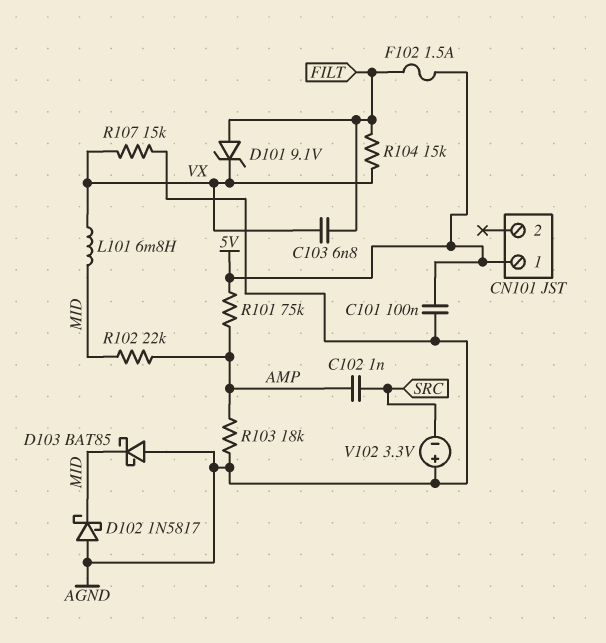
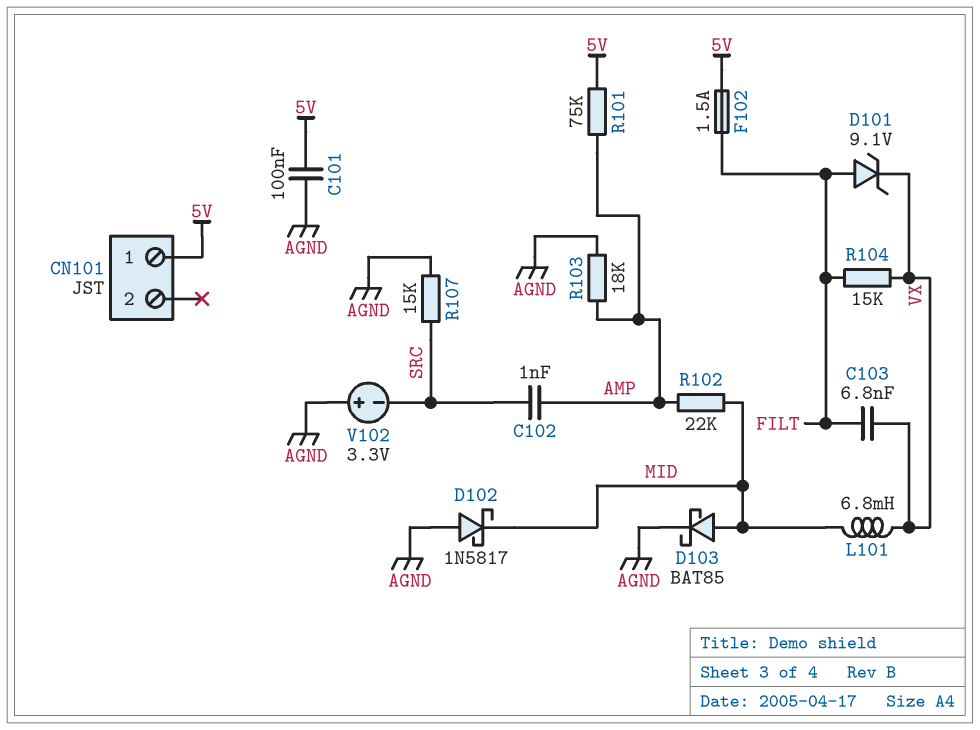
D103: schottky BAT85 (A AGND, K MID) -> schottky BAT85 (A MID, K AGND)
R107: 15k (AGND, VX) -> 15k (AGND, SRC)

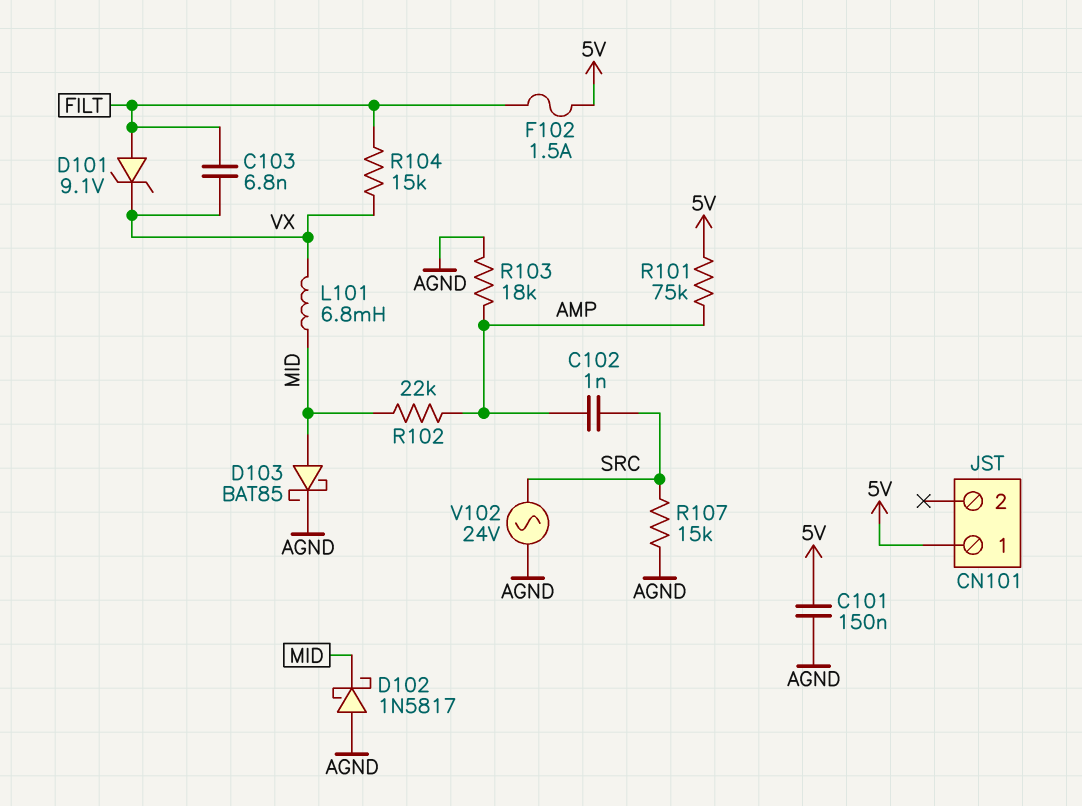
C101: 100nF (5V, AGND) -> 150nF (5V, AGND)
V102: 3.3V (plus AGND, minus SRC) -> AC 24V (AGND, SRC)

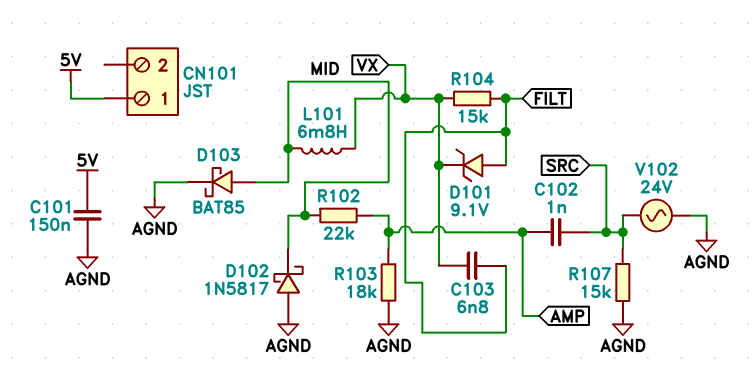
F102: 1.5A (5V, FILT) -> none
R101: 75k (5V, AMP) -> none

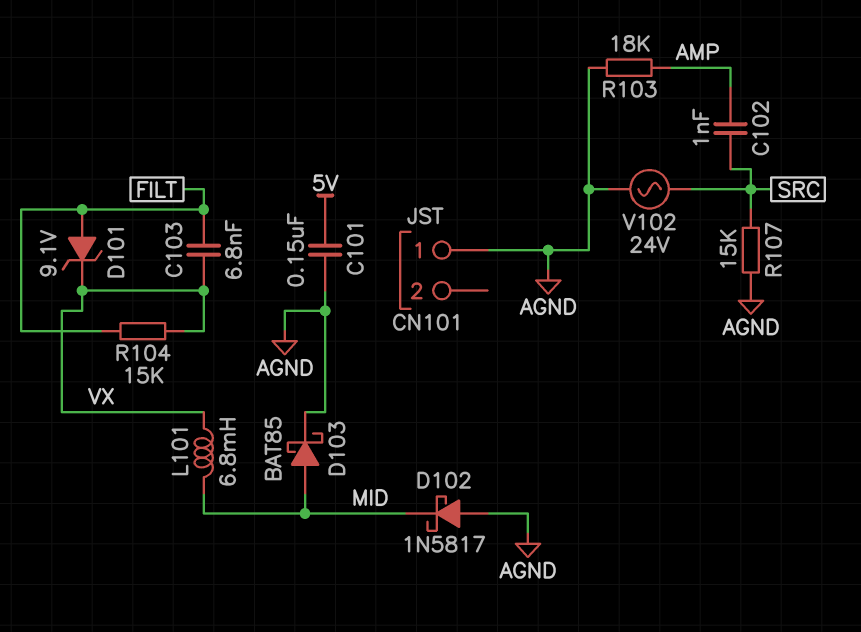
CN101 pin 1: 5V -> AGND
R102: 22k (AMP, MID) -> none

